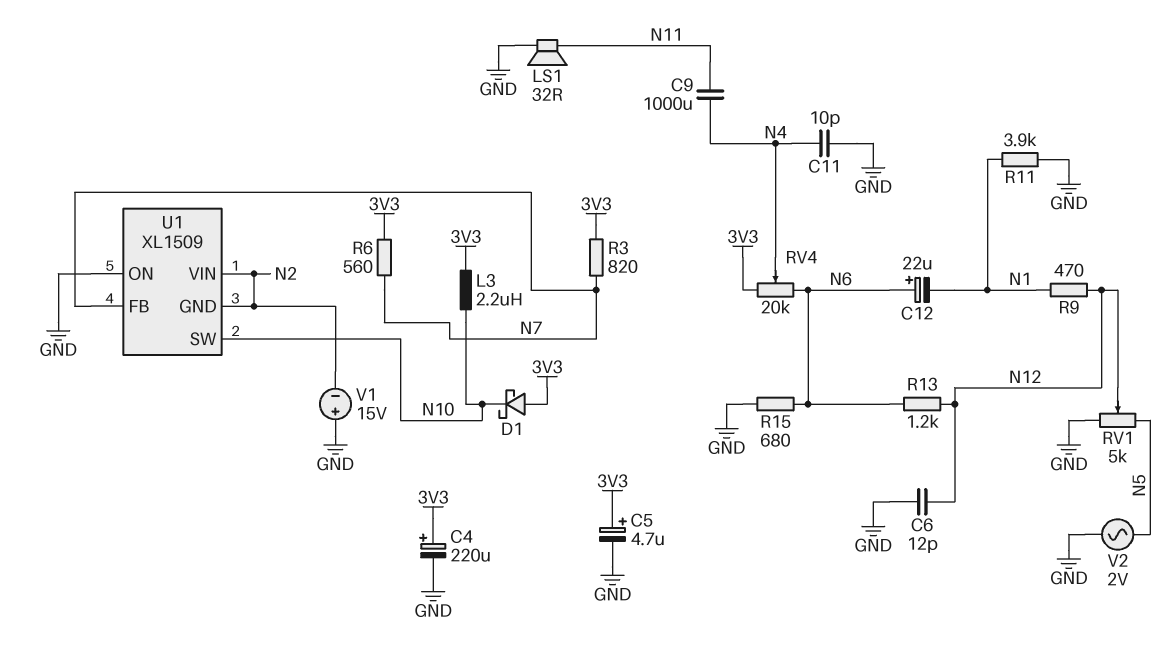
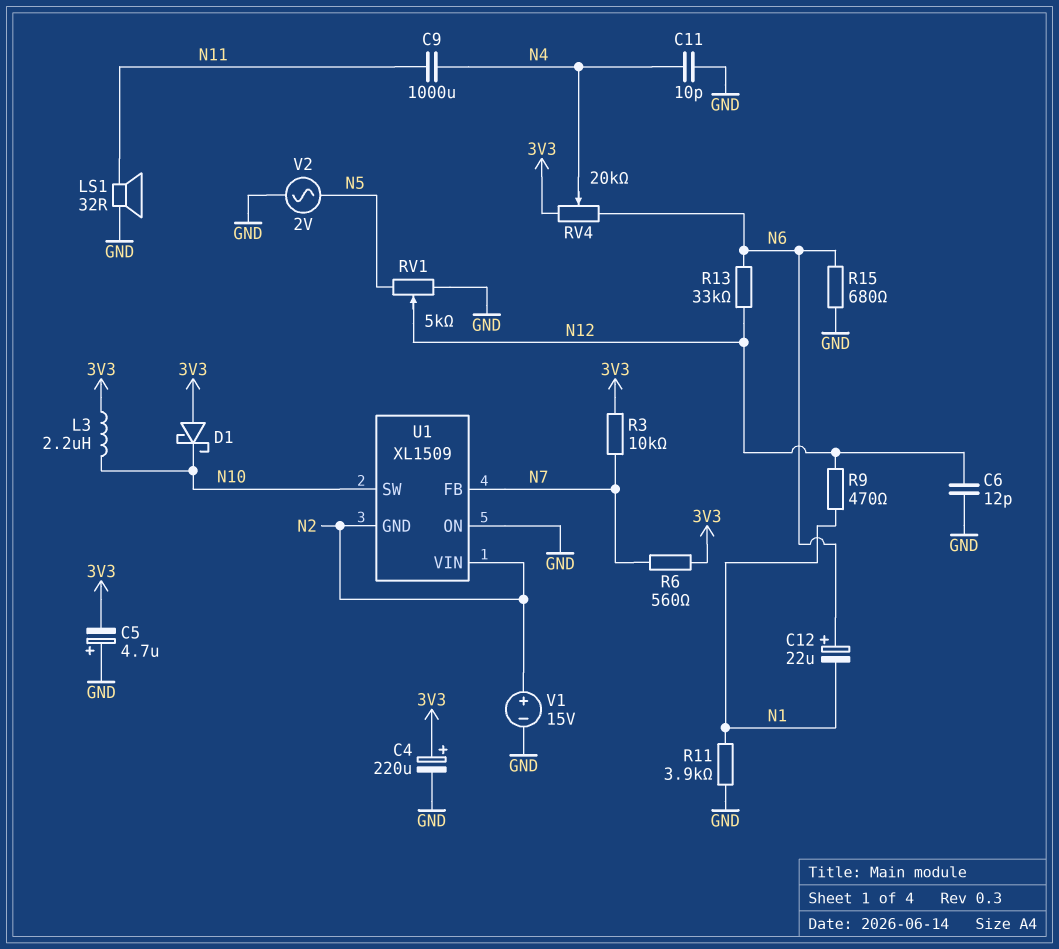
C5: 4.7uF (plus 3V3, minus GND) -> 4.7uF (plus GND, minus 3V3)
R3: 820 (3V3, N7) -> 10k (3V3, N7)
R13: 1.2k (N6, N12) -> 33k (N6, N12)
V1: 15V (plus GND, minus N2) -> 15V (plus N2, minus GND)

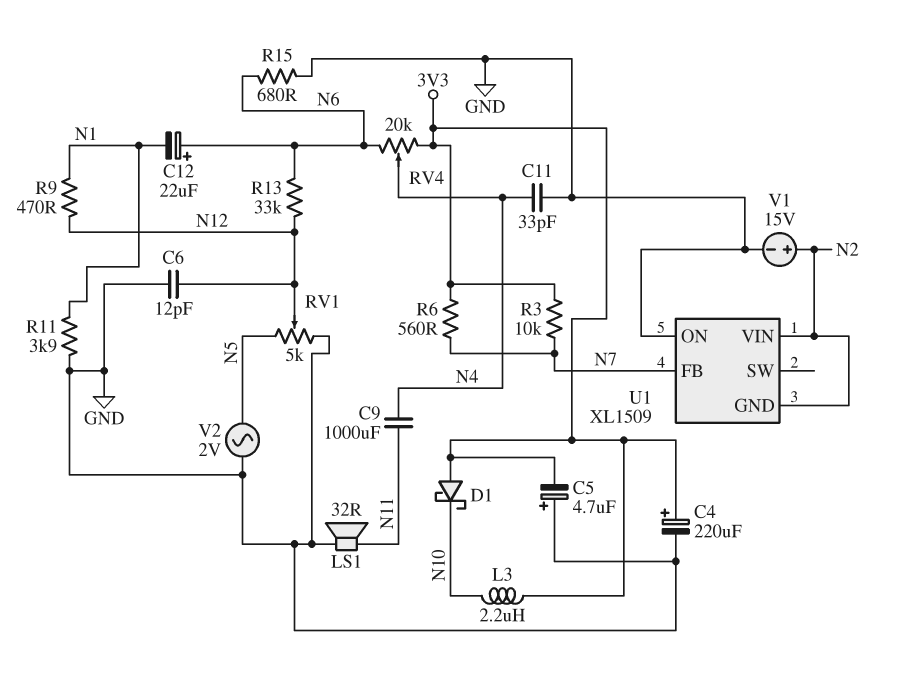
C11: 10pF (GND, N4) -> 33pF (GND, N4)
U1 pin SW: N10 -> none

